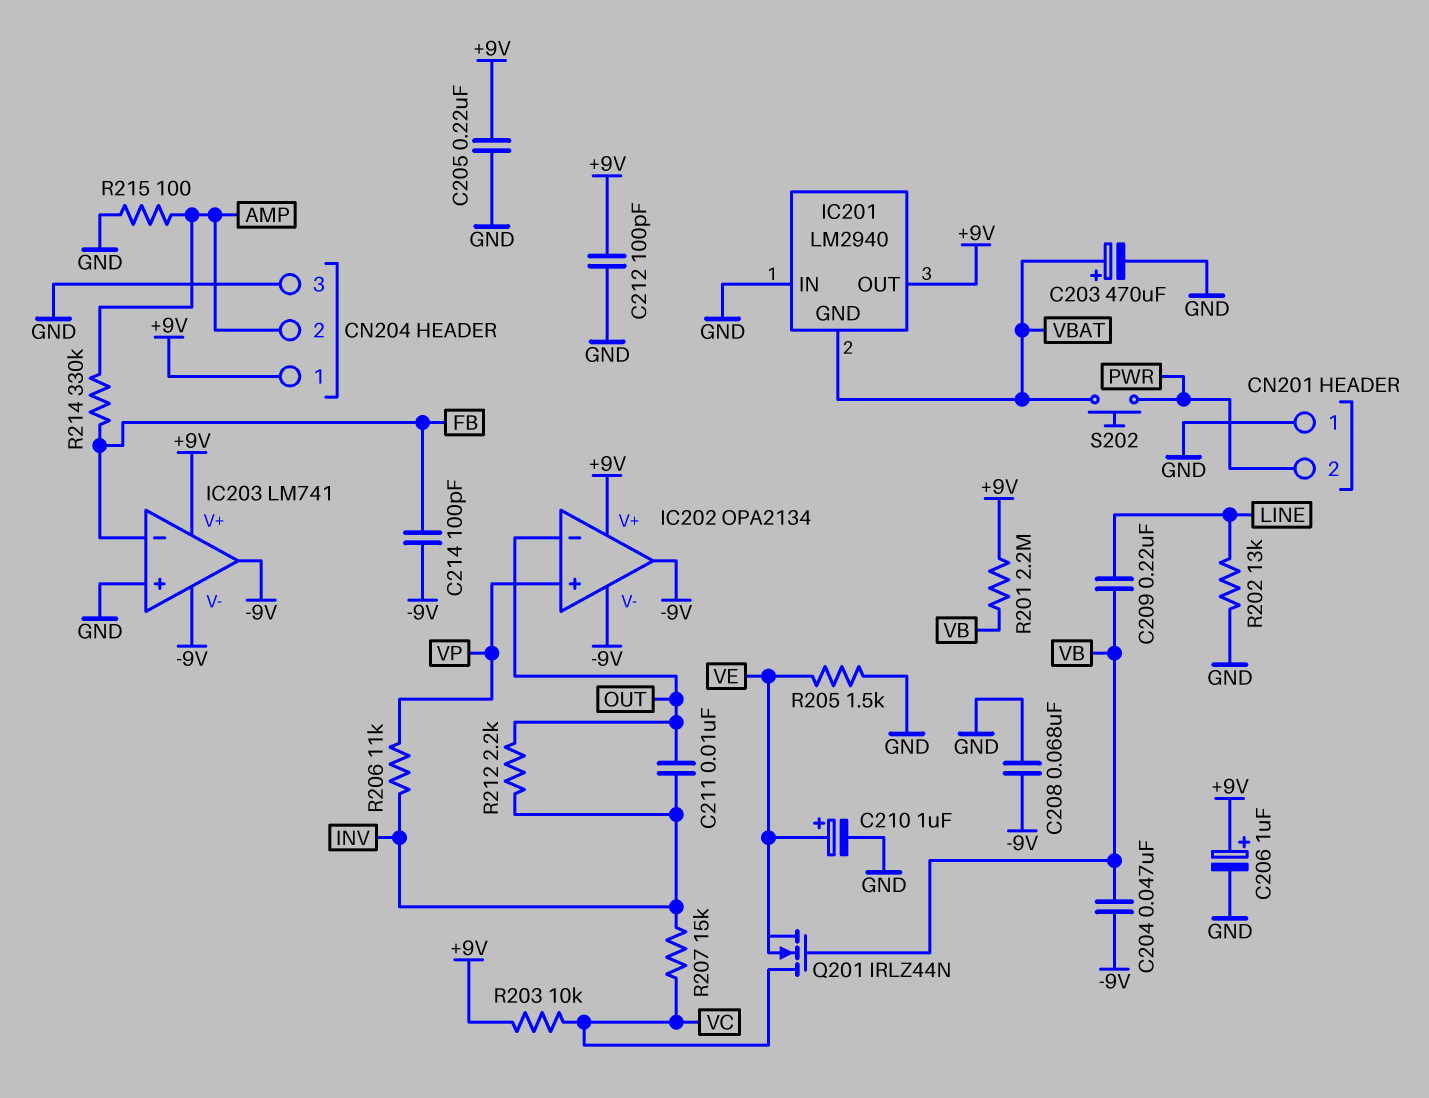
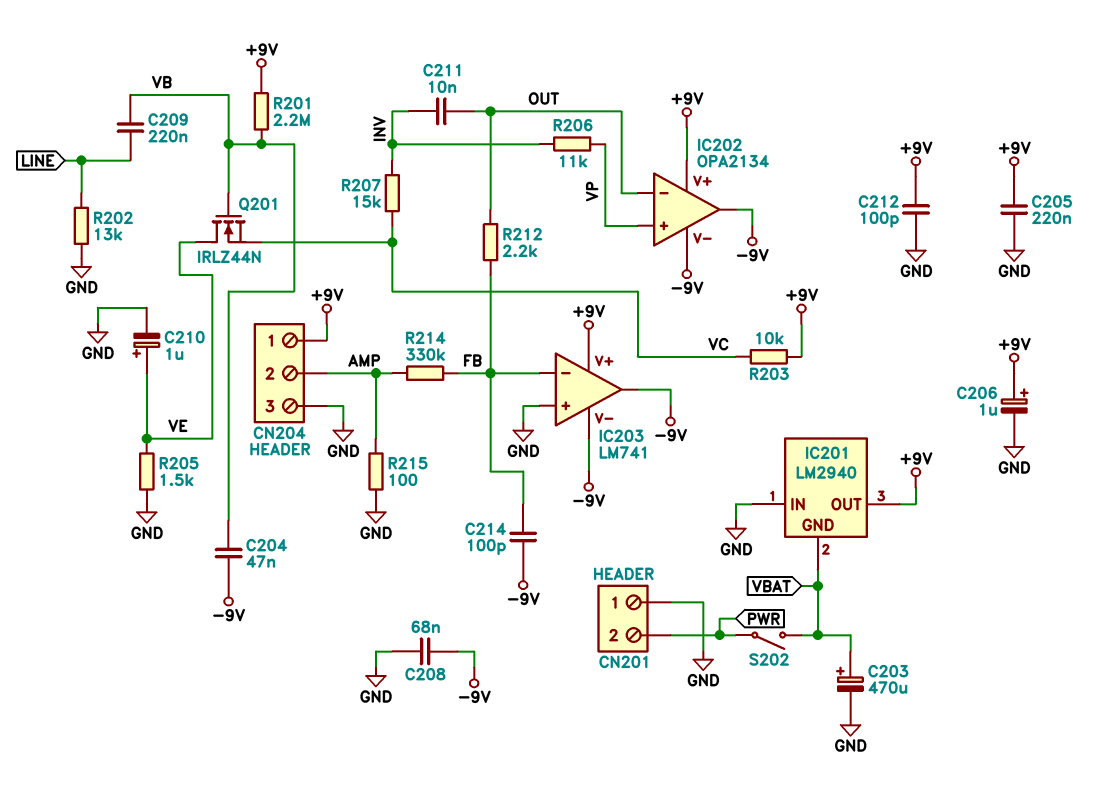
Q201: NMOS IRLZ44N (G VB, D VC, S VE) -> NMOS IRLZ44N (G VB, D VE, S VC)
R212: 2.2k (INV, OUT) -> 2.2k (FB, OUT)
S202: button (PWR, VBAT) -> switch (PWR, VBAT)

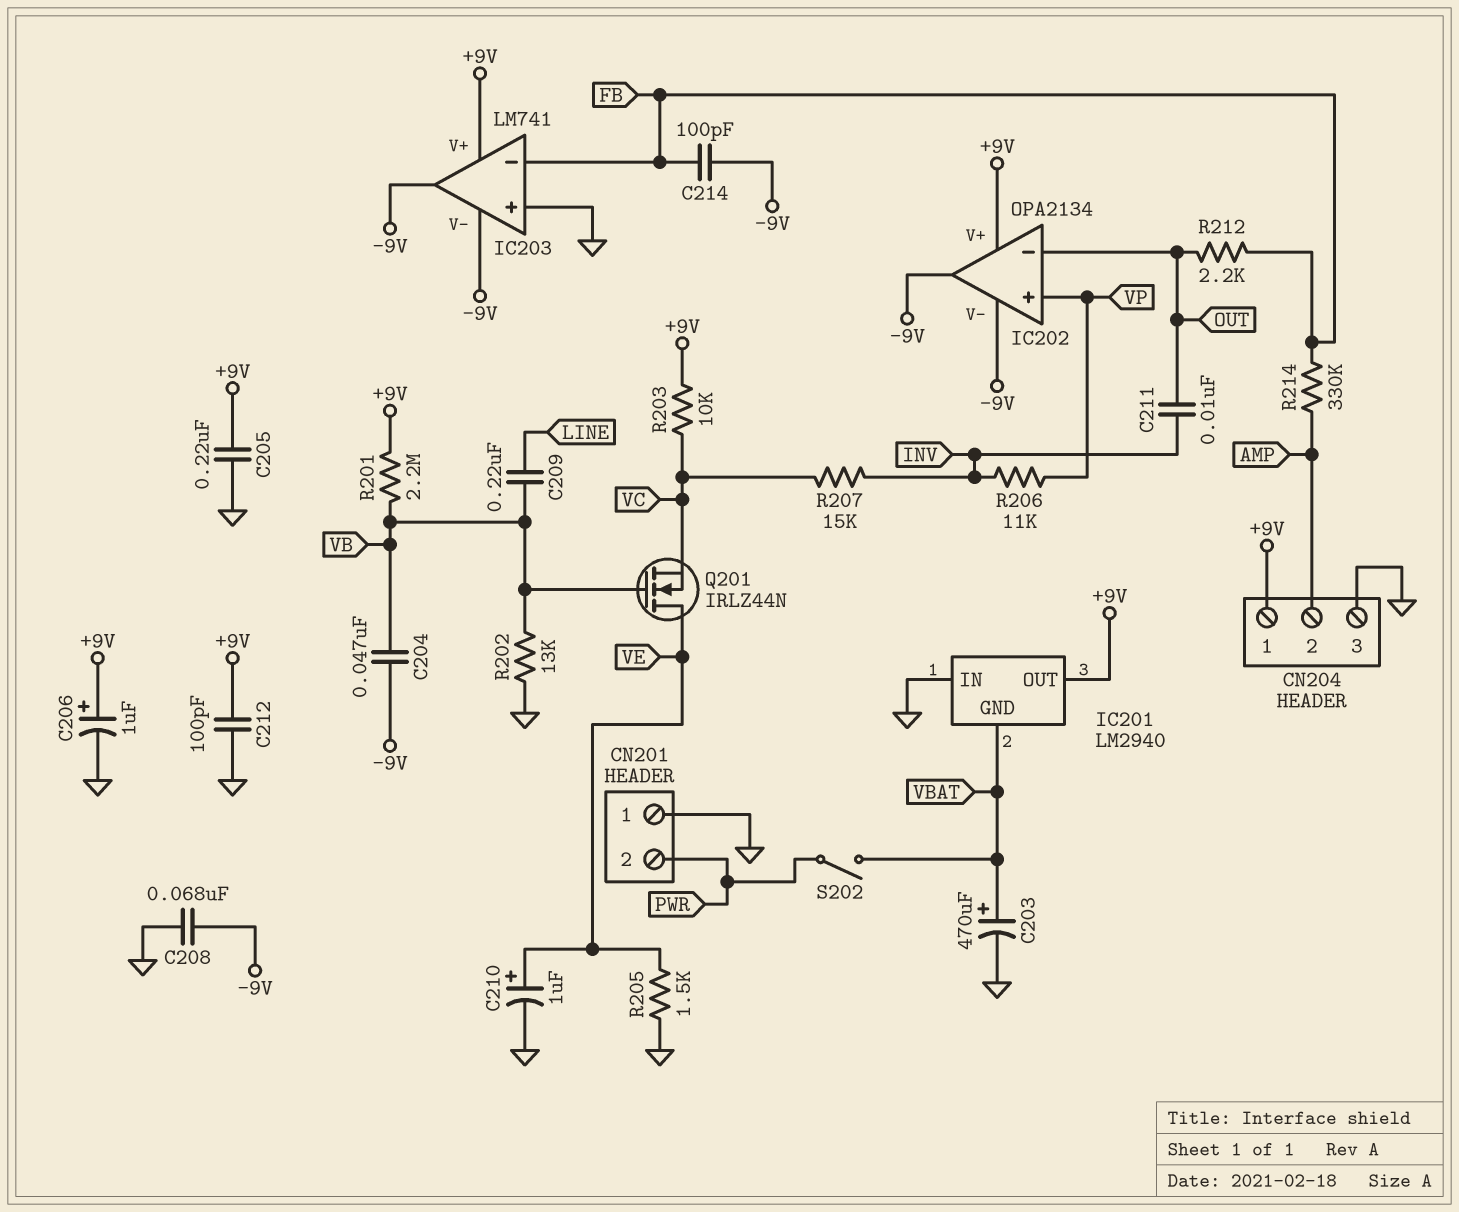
R202: 13k (GND, LINE) -> 13k (GND, VB)
R215: 100 (AMP, GND) -> none

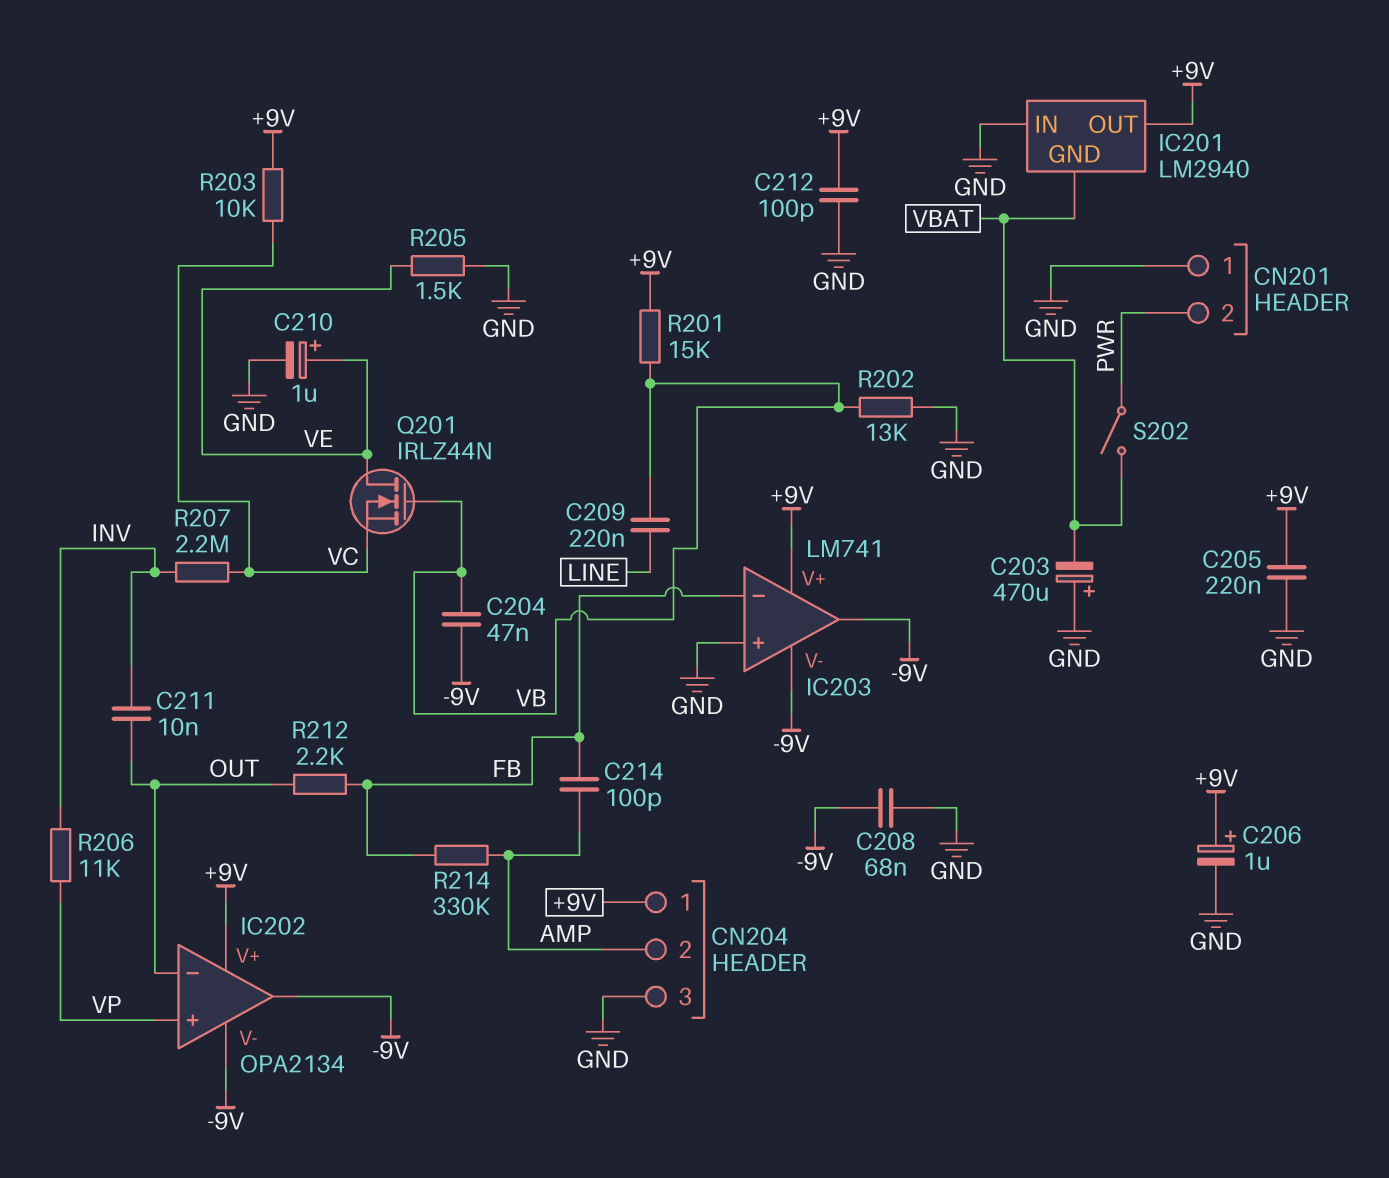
C203: 470uF (plus VBAT, minus GND) -> 470uF (plus GND, minus VBAT)
C214: 100pF (-9V, FB) -> 100pF (AMP, FB)
R201: 2.2M (+9V, VB) -> 15k (+9V, VB)
R207: 15k (INV, VC) -> 2.2M (INV, VC)

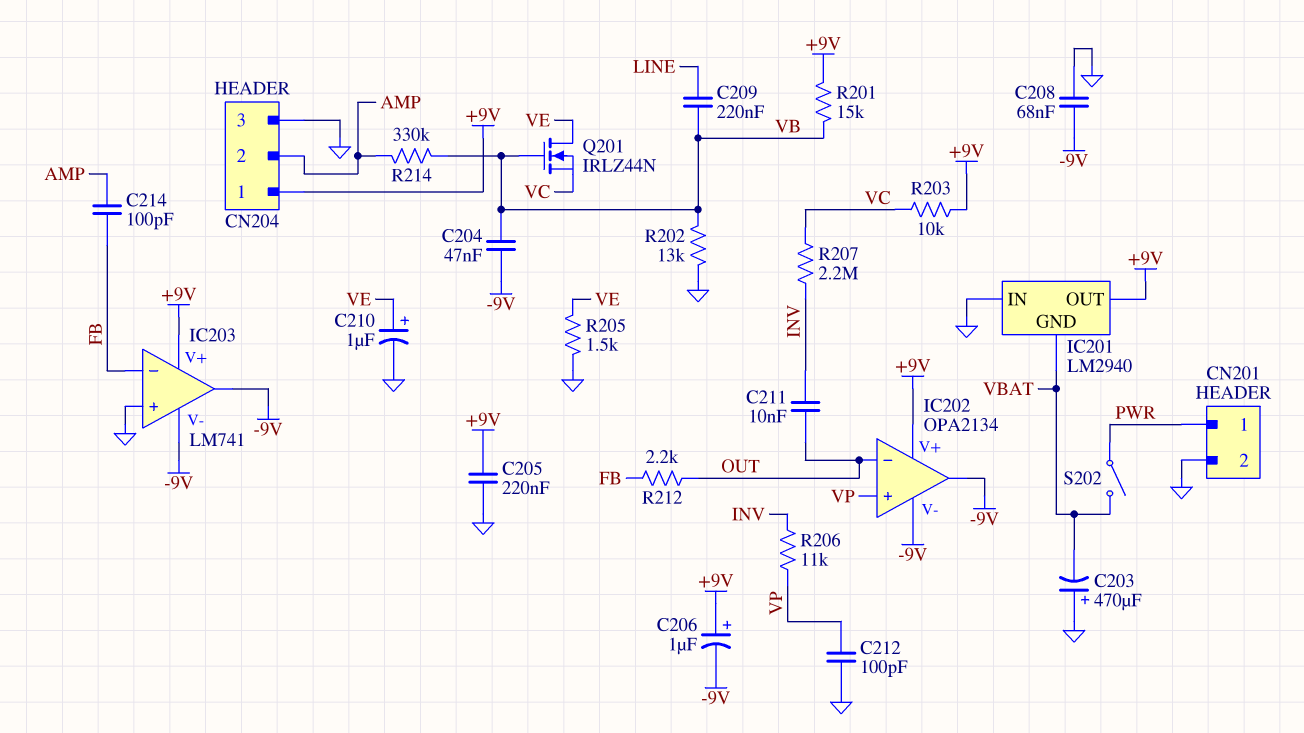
C206: 1uF (plus +9V, minus GND) -> 1uF (plus +9V, minus -9V)
C212: 100pF (+9V, GND) -> 100pF (GND, VP)
CN201 pin 1: GND -> PWR
CN201 pin 2: PWR -> GND
R214: 330k (AMP, FB) -> 330k (AMP, VB)

